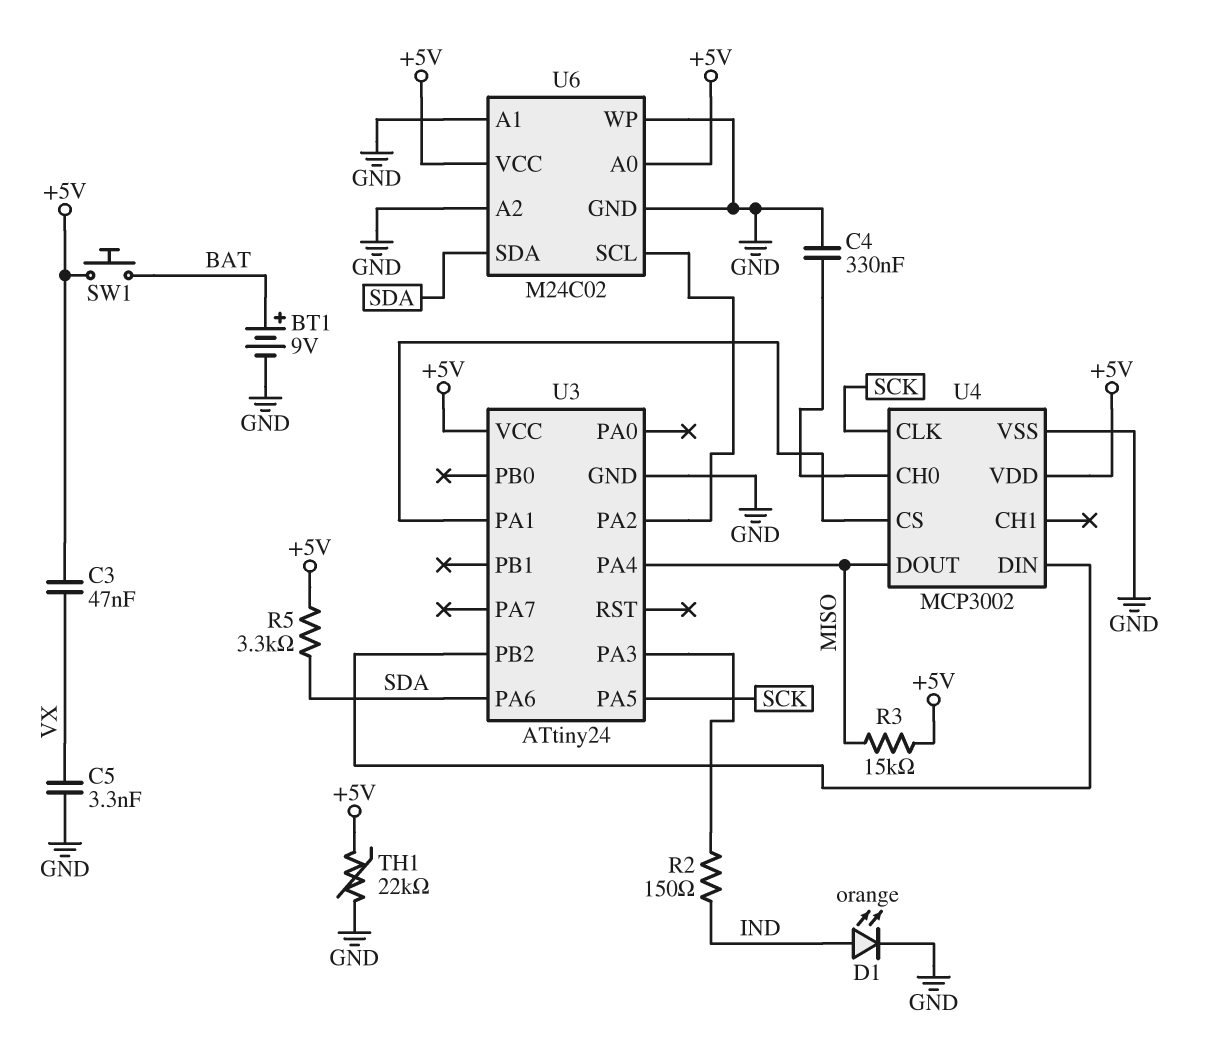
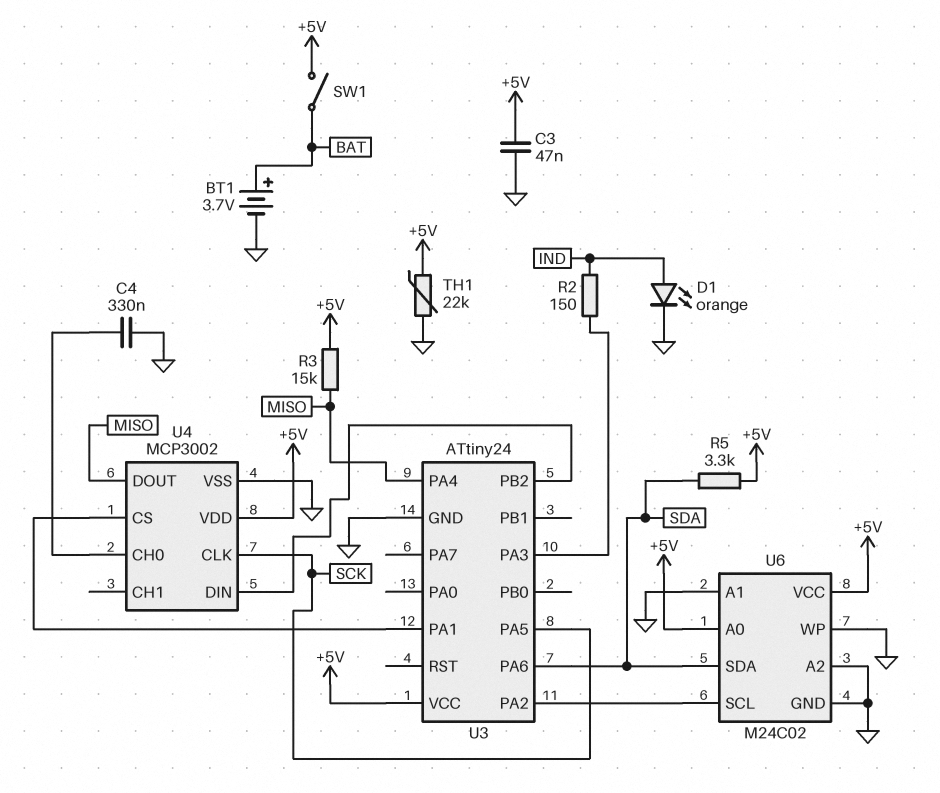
BT1: 9V (plus BAT, minus GND) -> 3.7V (plus BAT, minus GND)
C3: 47nF (+5V, VX) -> 47nF (+5V, GND)
C5: 3.3nF (GND, VX) -> none
SW1: button (+5V, BAT) -> switch (+5V, BAT)

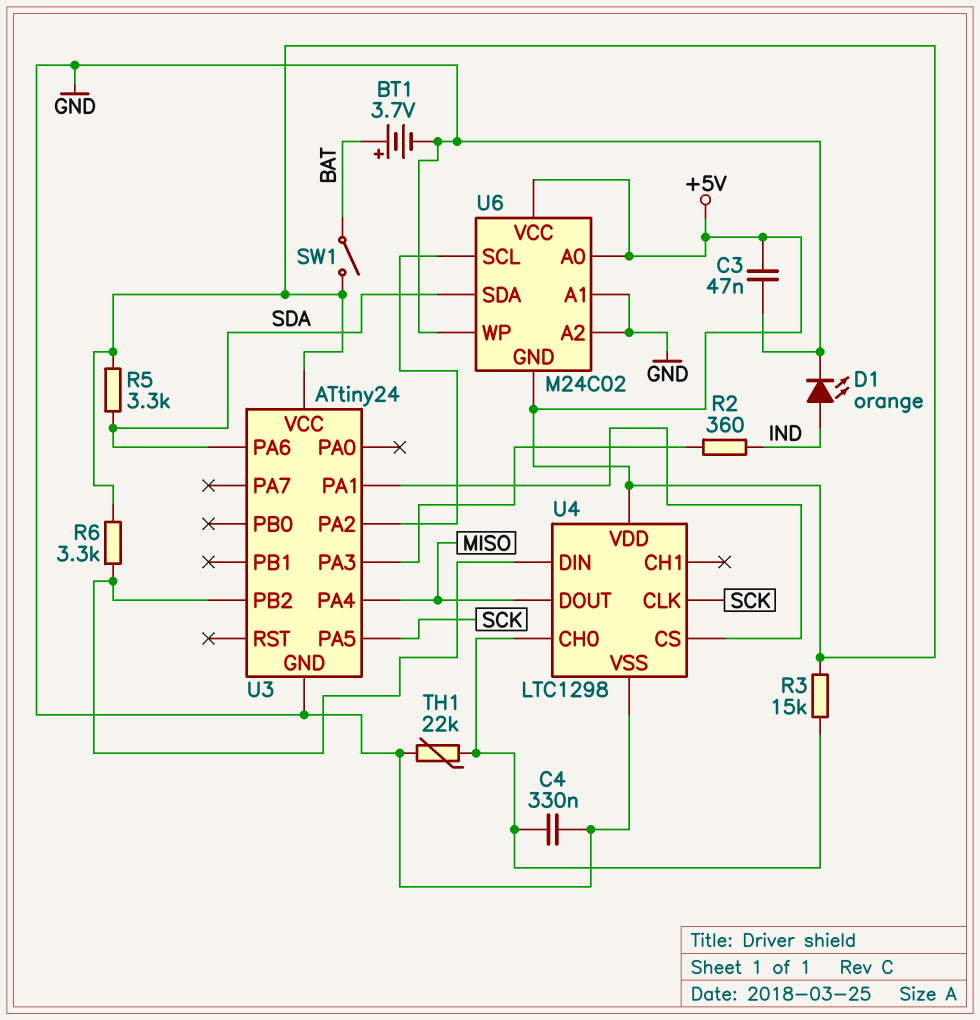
R2: 150 (IND, U3/PA3) -> 360 (IND, U3/PA3)
R3: 15k (+5V, MISO) -> 15k (+5V, U4/CH0)
R6: none -> 3.3k (+5V, U3/PB2)
TH1: 22k (+5V, GND) -> 22k (GND, U4/CH0)
U4: MCP3002 -> LTC1298
U6 pin GND: GND -> +5V

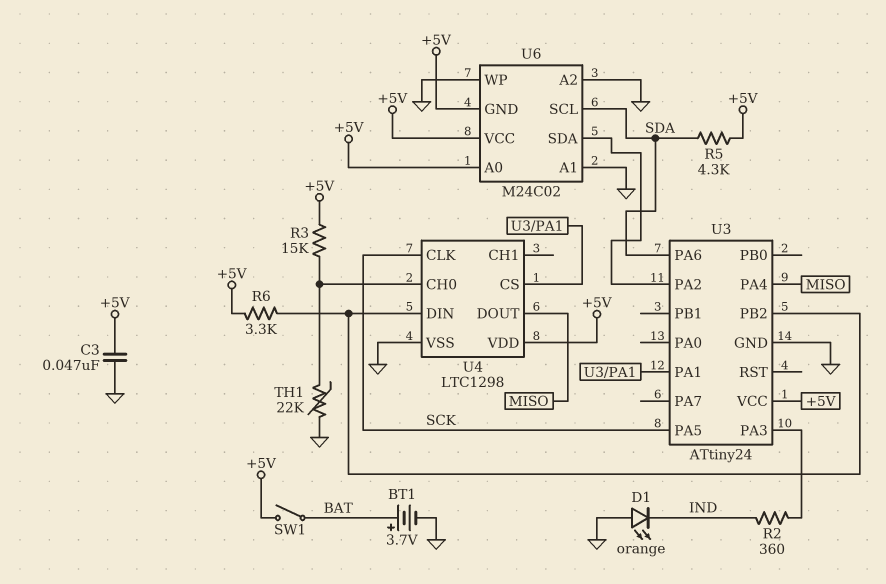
C4: 330nF (GND, U4/CH0) -> none
D1: LED orange (A IND, K GND) -> LED orange (A GND, K IND)
R5: 3.3k (+5V, SDA) -> 4.3k (+5V, SDA)
U6 pin SCL: U3/PA2 -> SDA
U6 pin SDA: SDA -> U3/PA2

